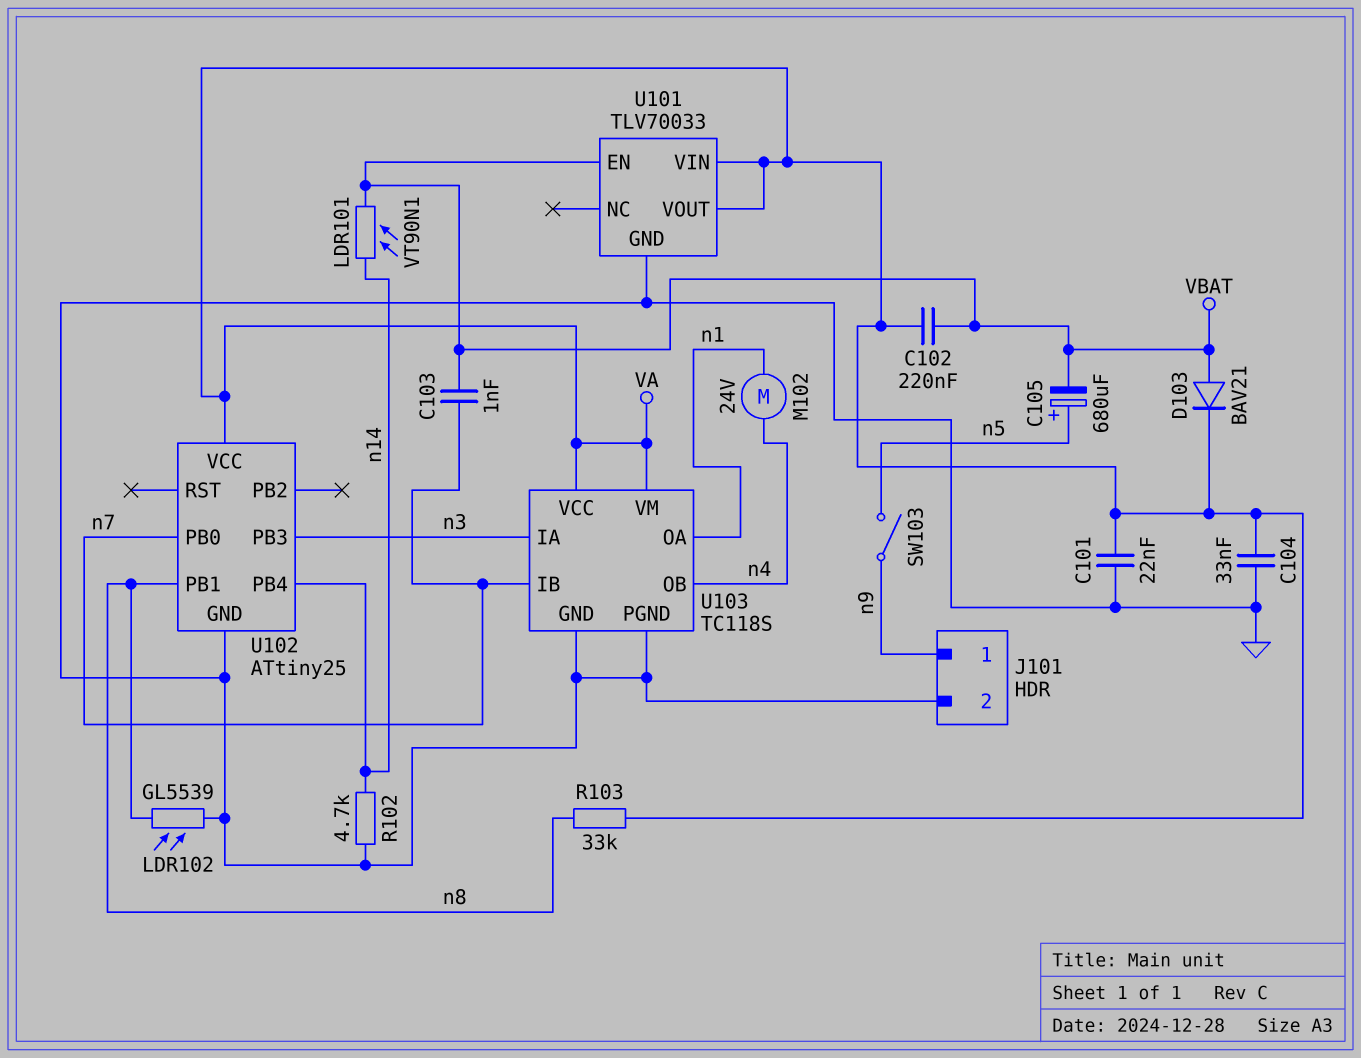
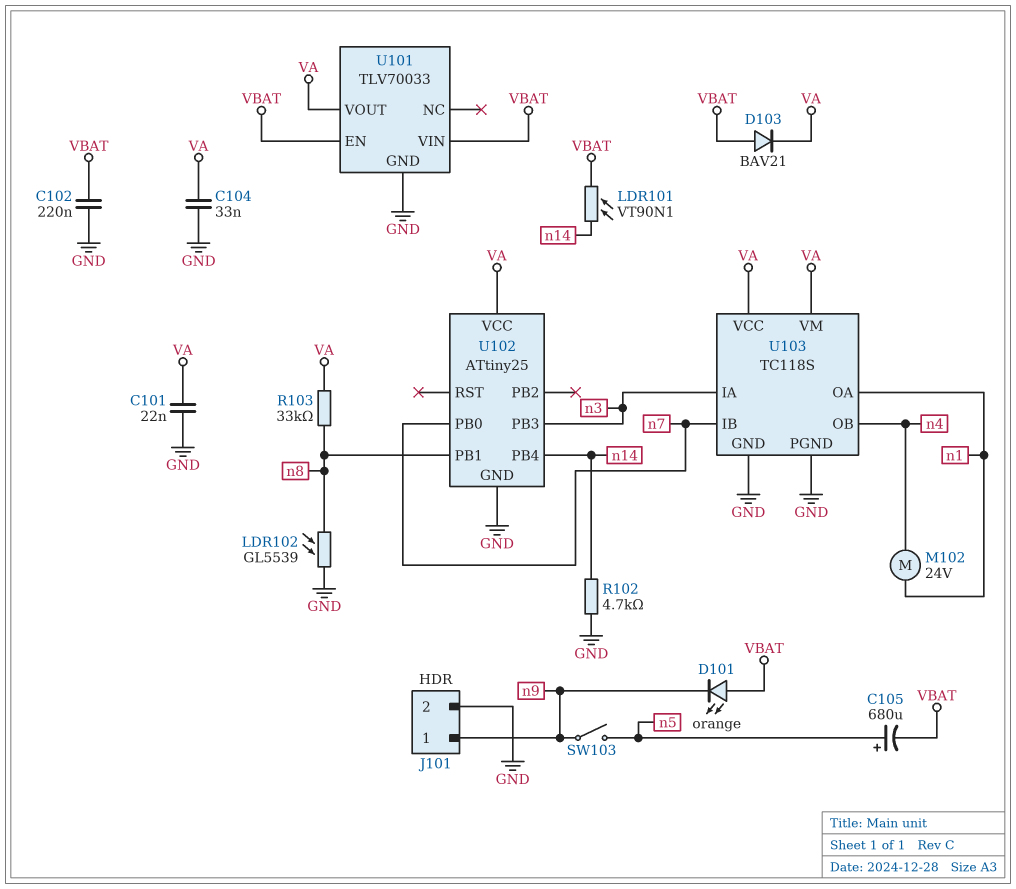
C102: 220nF (VA, VBAT) -> 220nF (GND, VBAT)
C103: 1nF (VBAT, n7) -> none
D101: none -> LED orange (A VBAT, K n9)
U101 pin VIN: VA -> VBAT

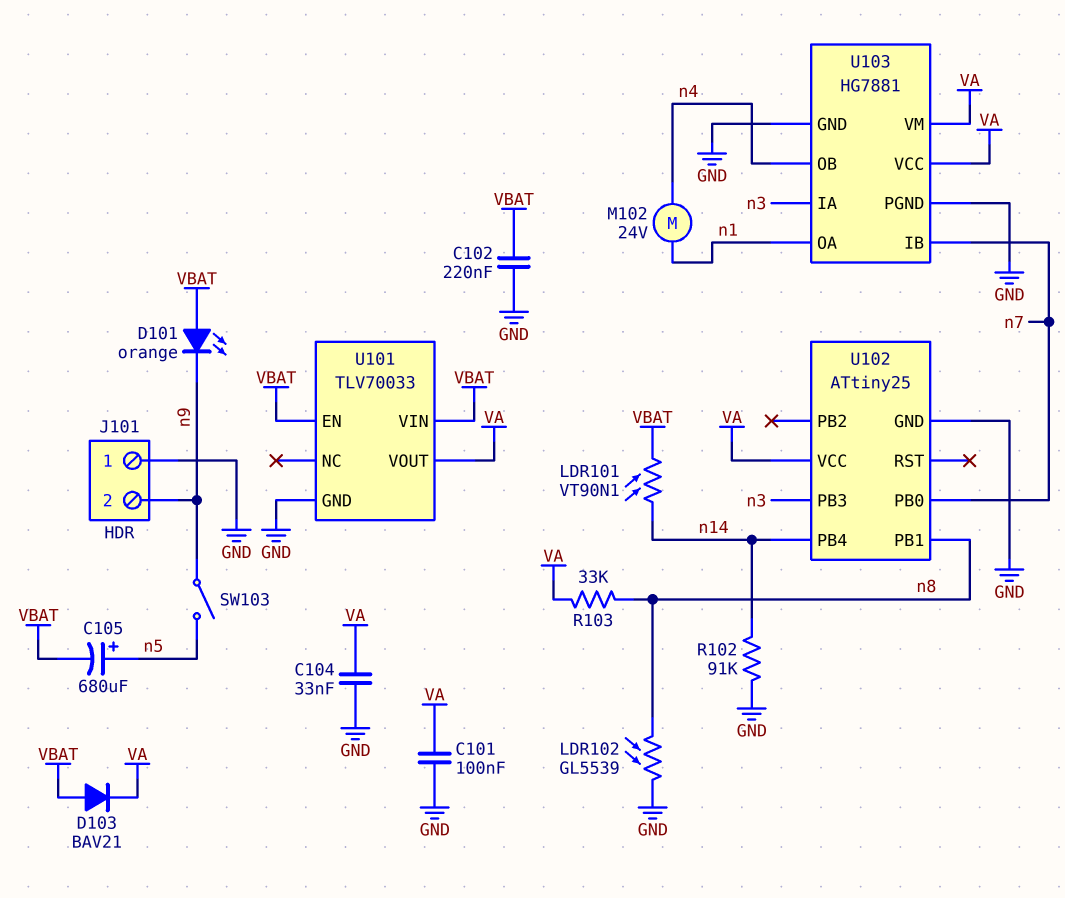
C101: 22nF (GND, VA) -> 100nF (GND, VA)
J101 pin 1: n9 -> GND
J101 pin 2: GND -> n9
R102: 4.7k (GND, n14) -> 91k (GND, n14)
U103: TC118S -> HG7881

